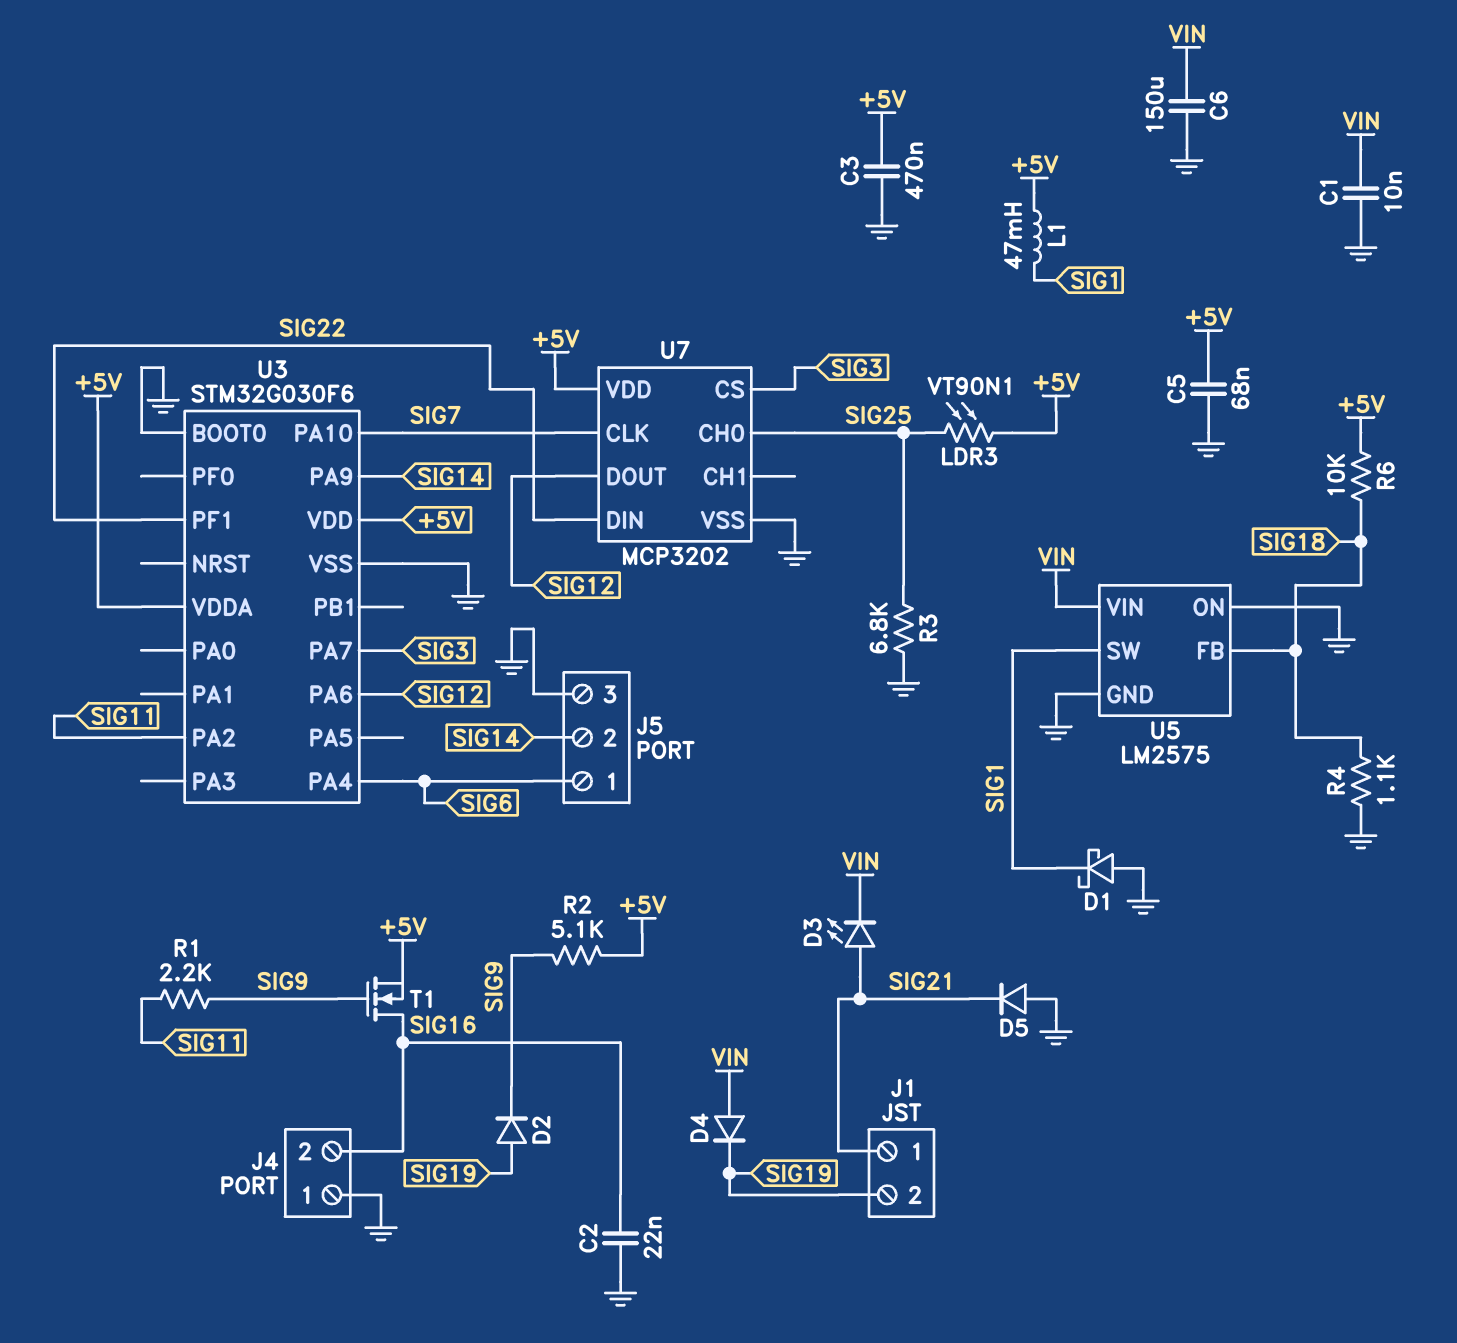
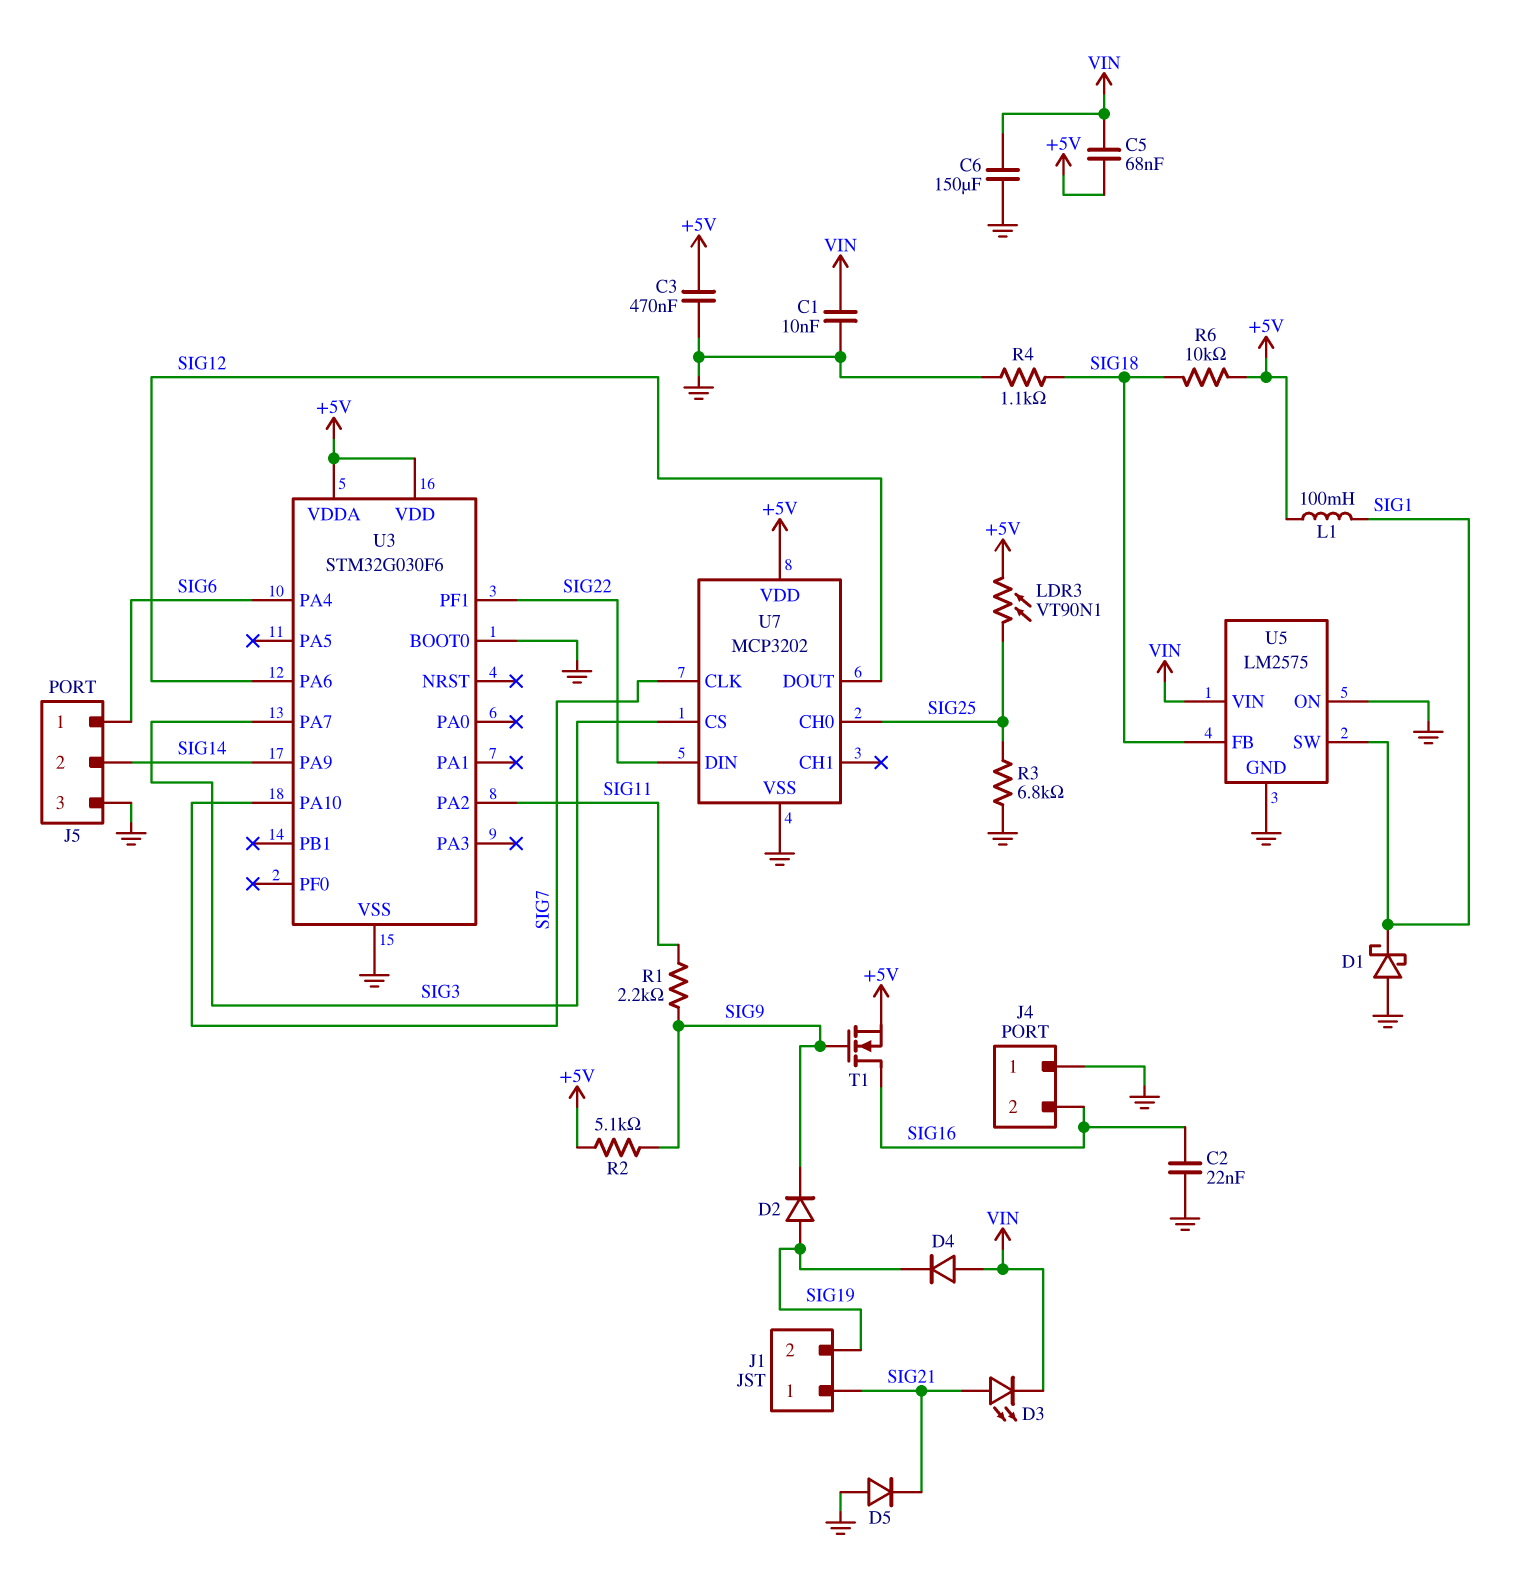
C5: 68nF (+5V, GND) -> 68nF (+5V, VIN)
L1: 47mH (+5V, SIG1) -> 100mH (+5V, SIG1)

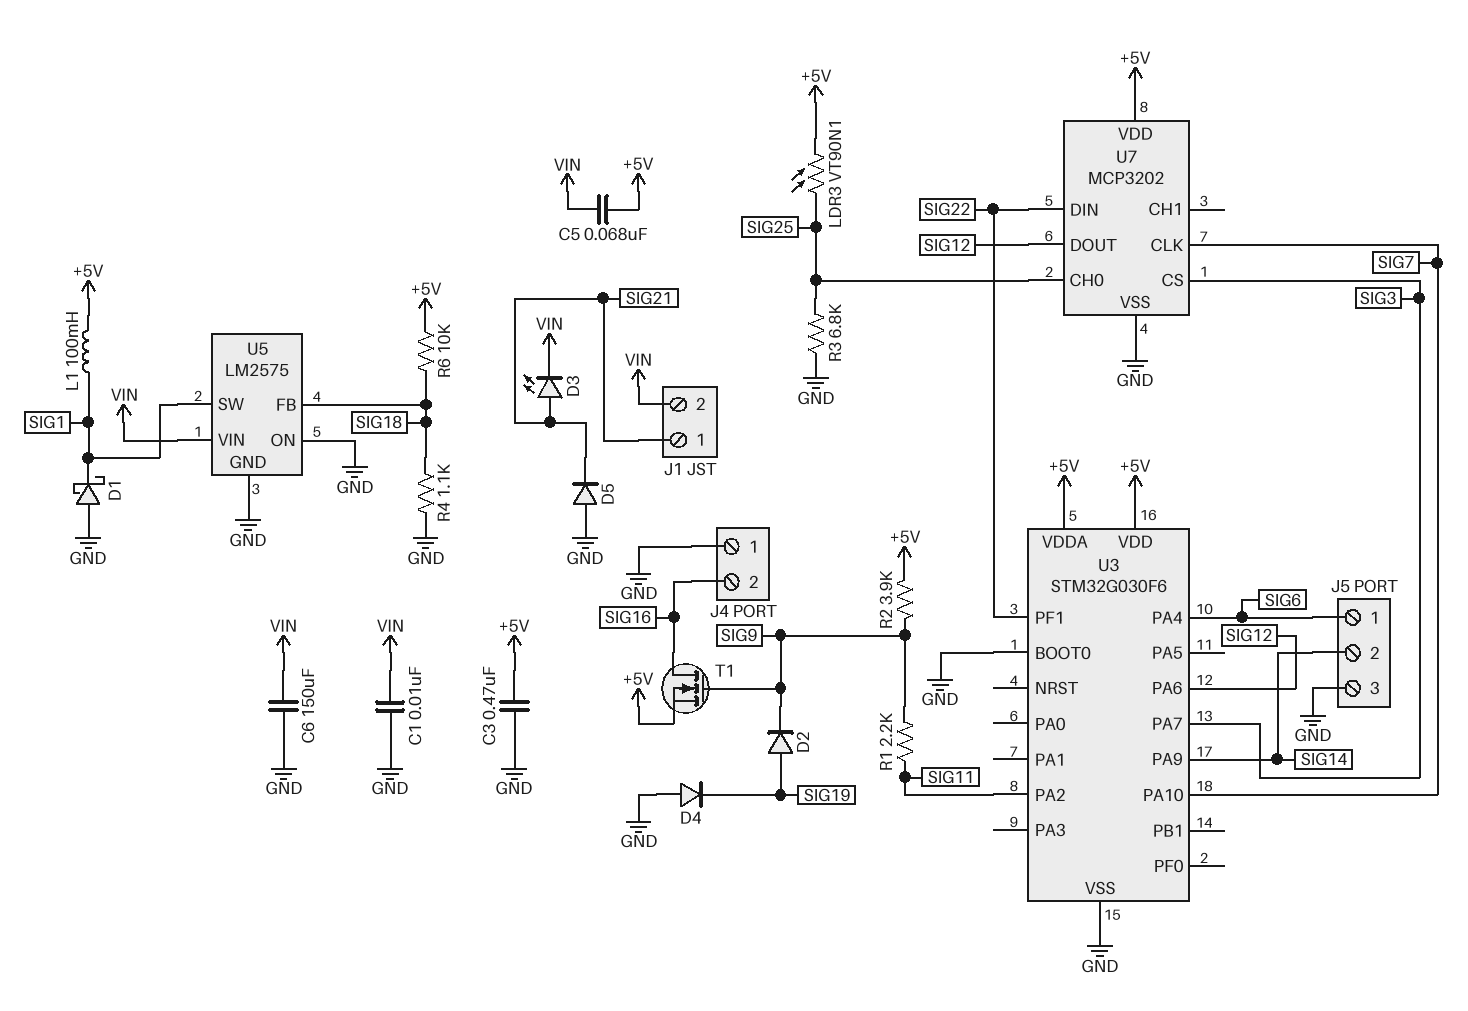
C2: 22nF (GND, SIG16) -> none
D4: diode (A VIN, K SIG19) -> diode (A GND, K SIG19)
J1 pin 2: SIG19 -> VIN
R2: 5.1k (+5V, SIG9) -> 3.9k (+5V, SIG9)

